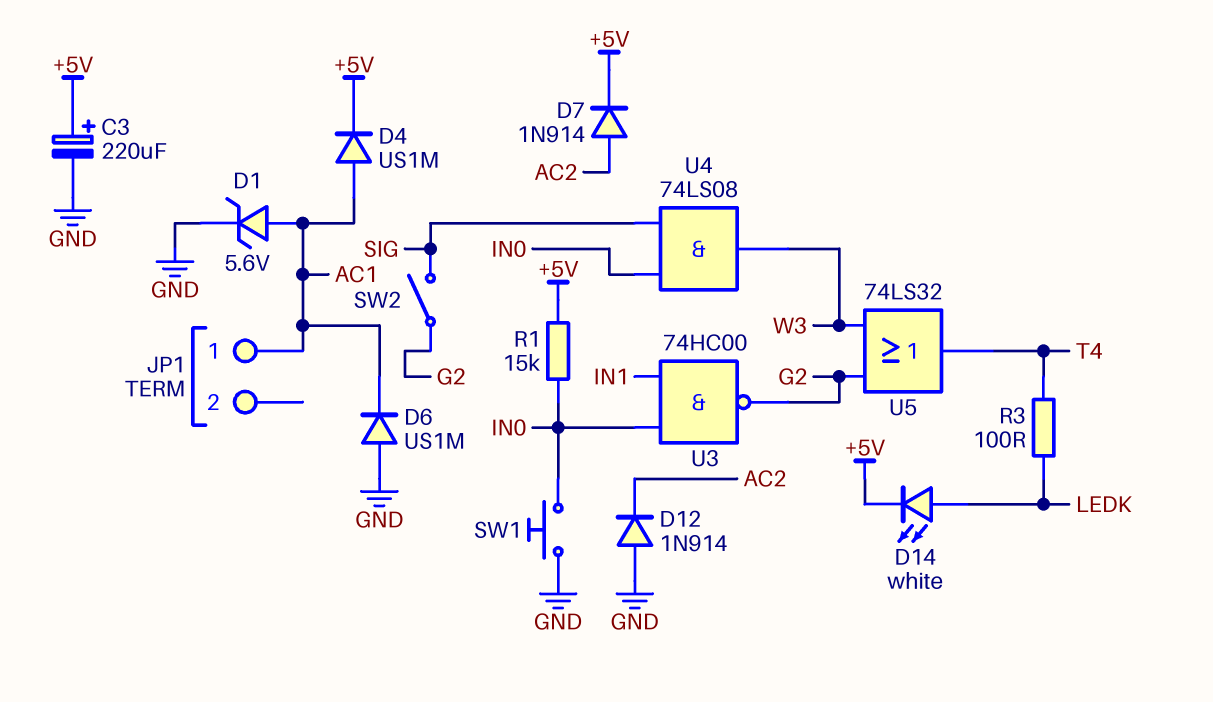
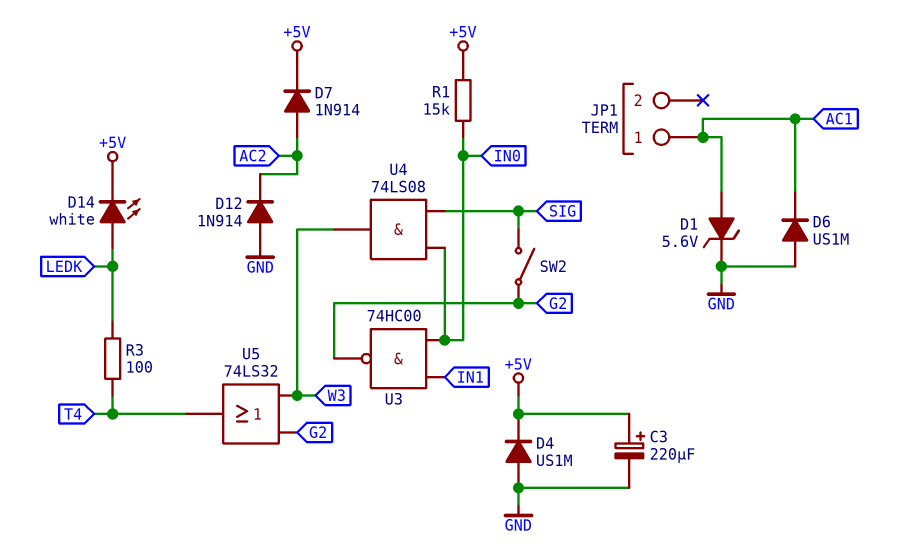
D4: diode US1M (A AC1, K +5V) -> diode US1M (A GND, K +5V)
SW1: button (GND, IN0) -> none

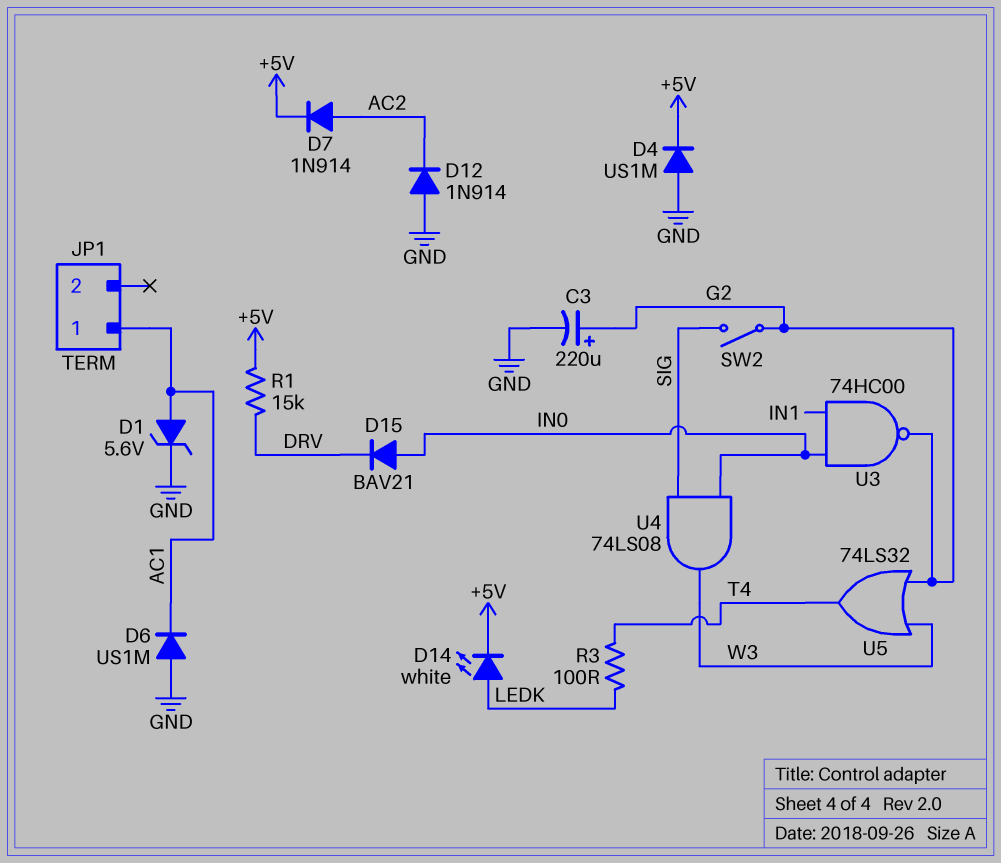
C3: 220uF (plus +5V, minus GND) -> 220uF (plus G2, minus GND)
D15: none -> diode BAV21 (A IN0, K DRV)
R1: 15k (+5V, IN0) -> 15k (+5V, DRV)

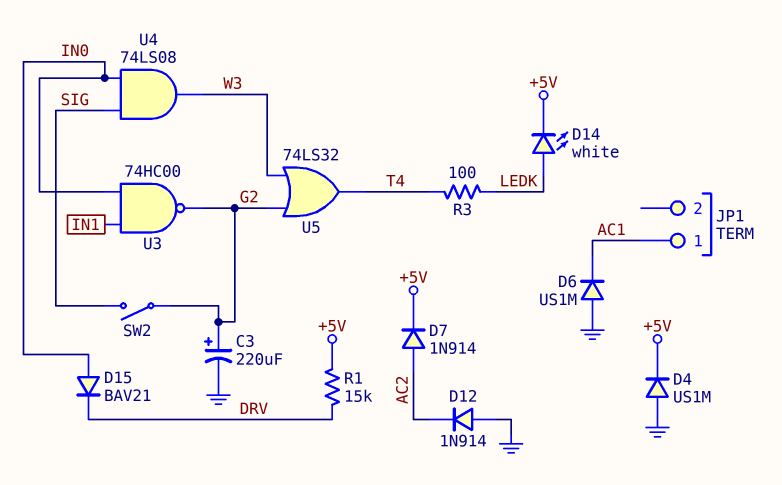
D1: zener 5.6V (A AC1, K GND) -> none

